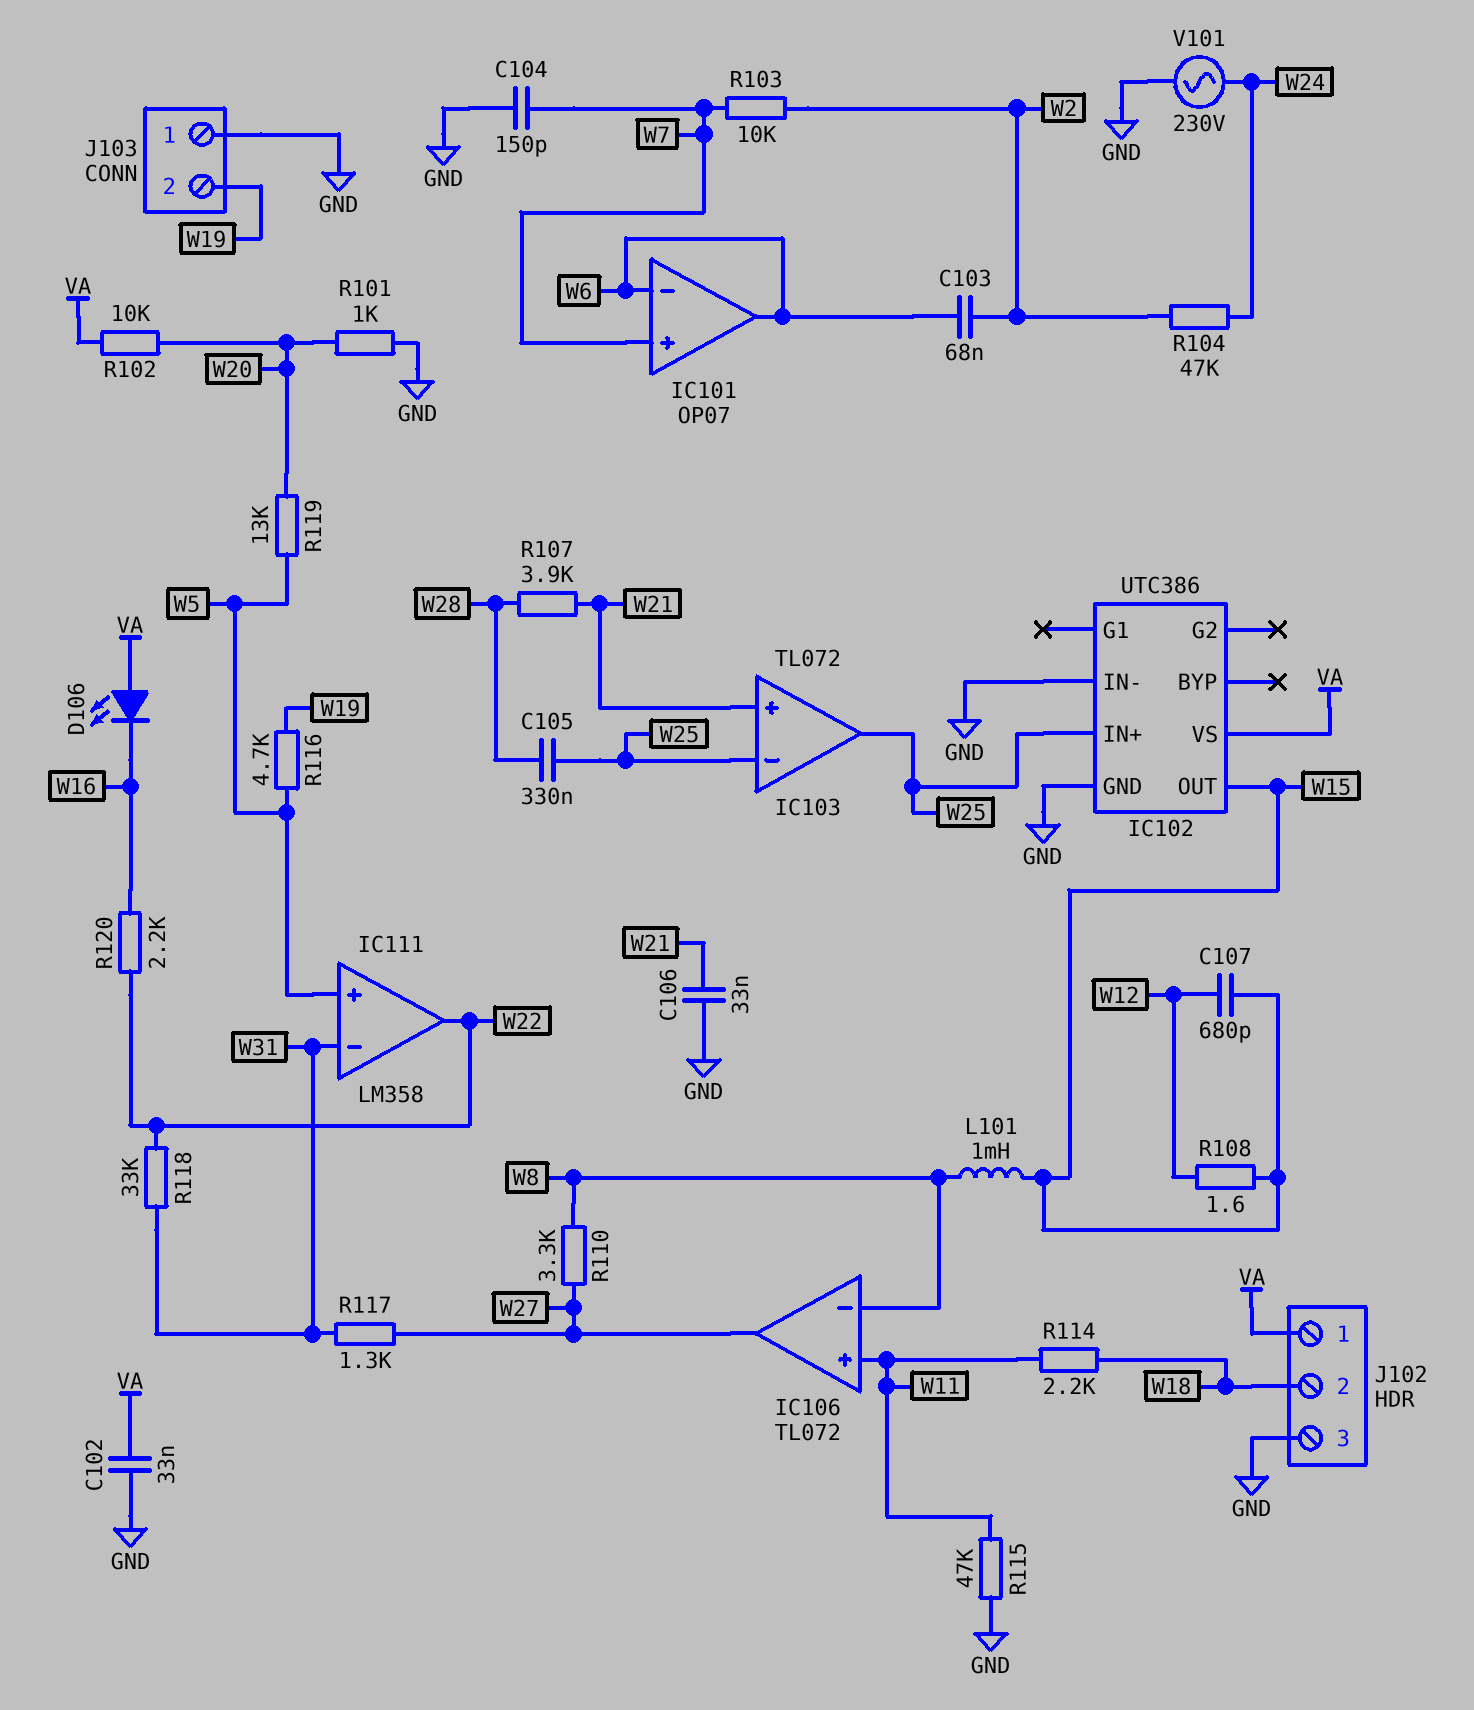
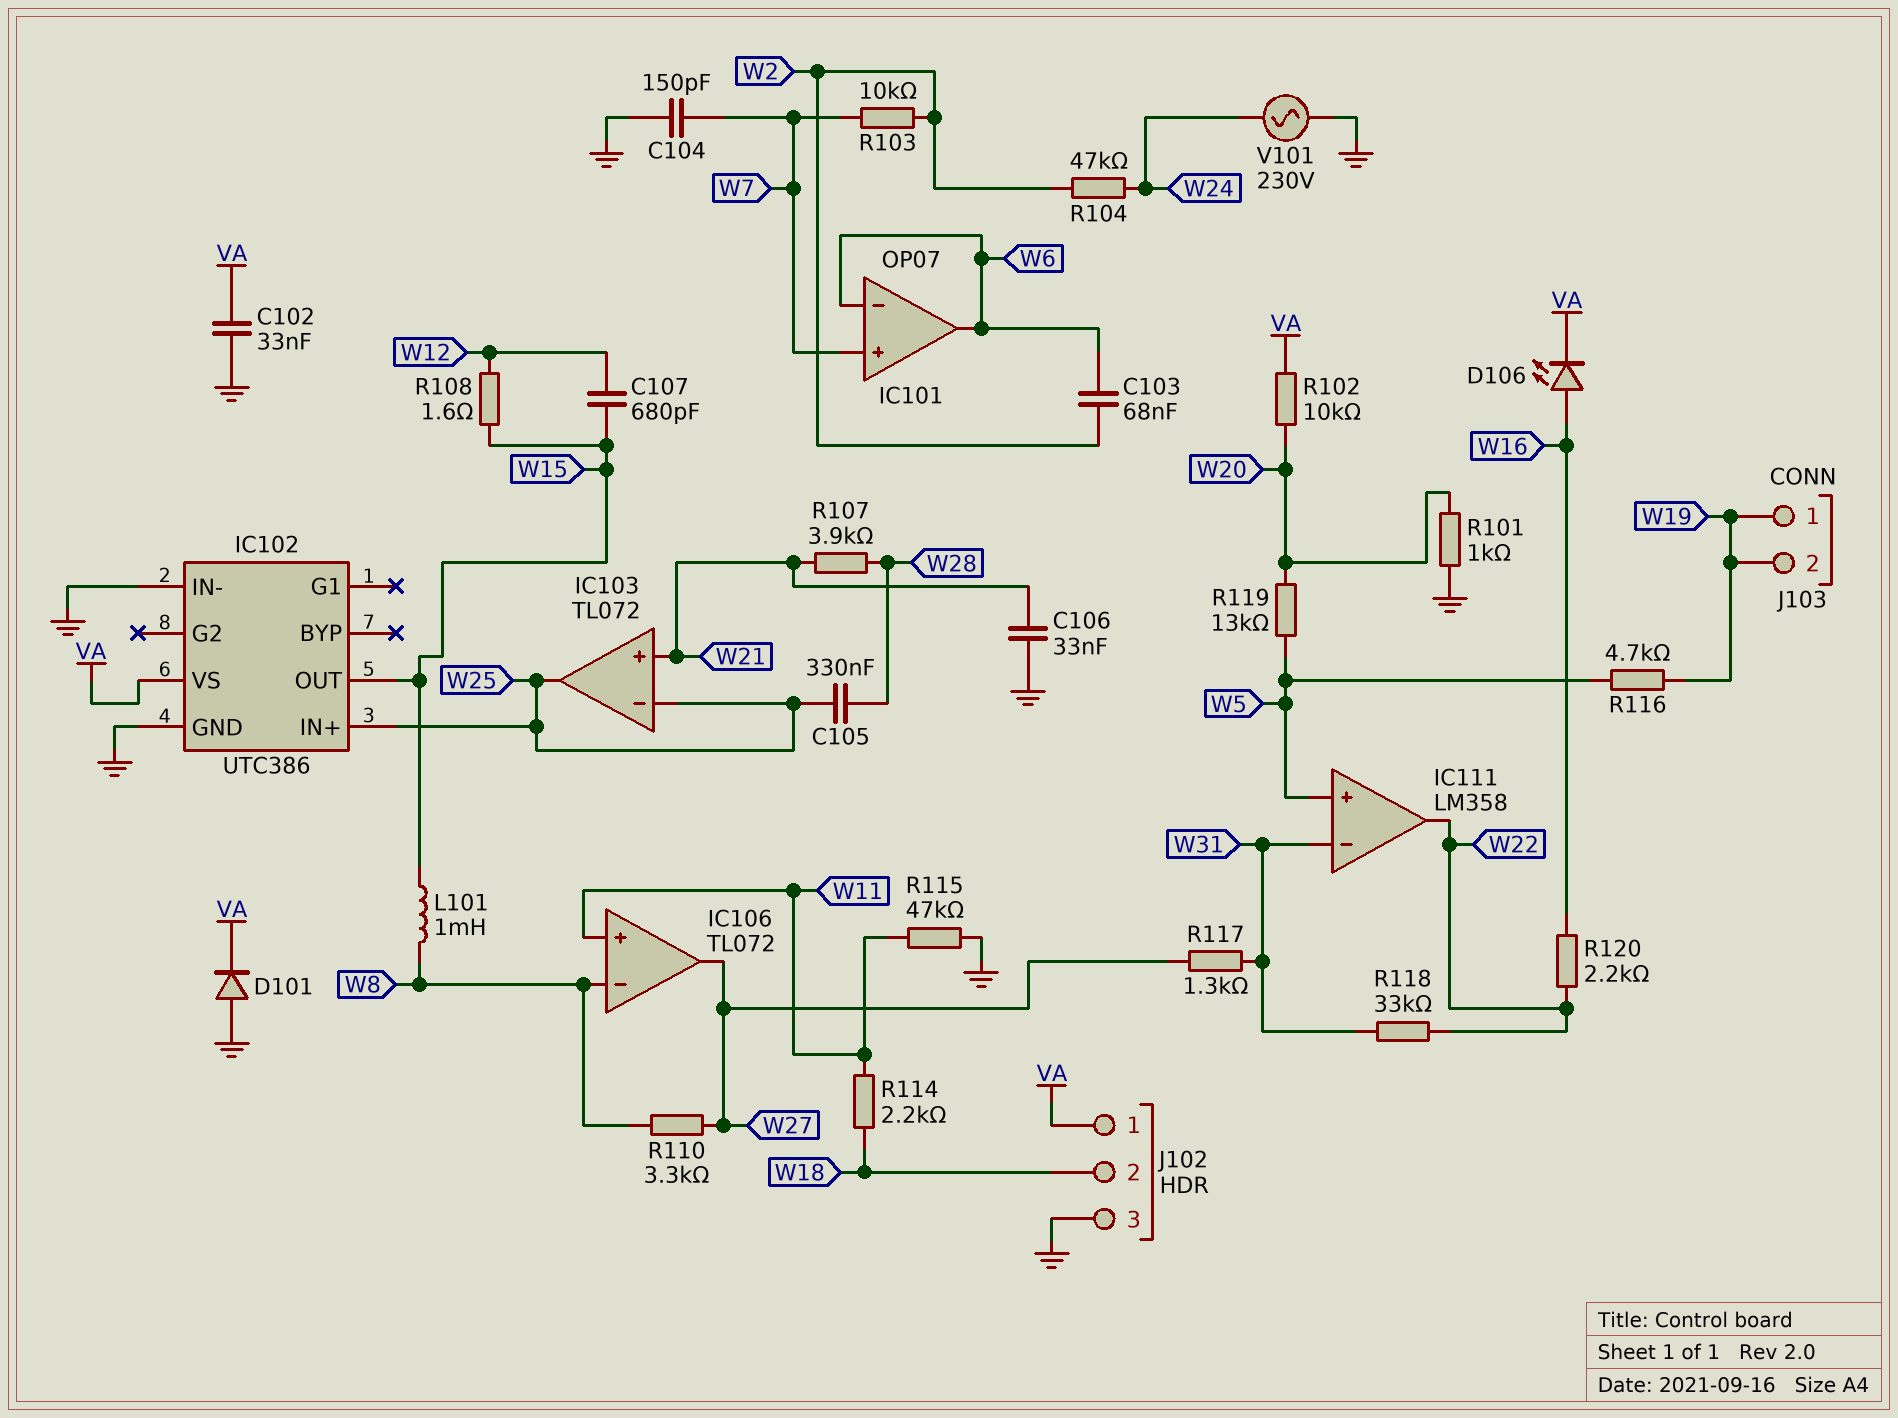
D101: none -> diode (A GND, K VA)
D106: LED (A VA, K W16) -> LED (A W16, K VA)
J103 pin 1: GND -> W19

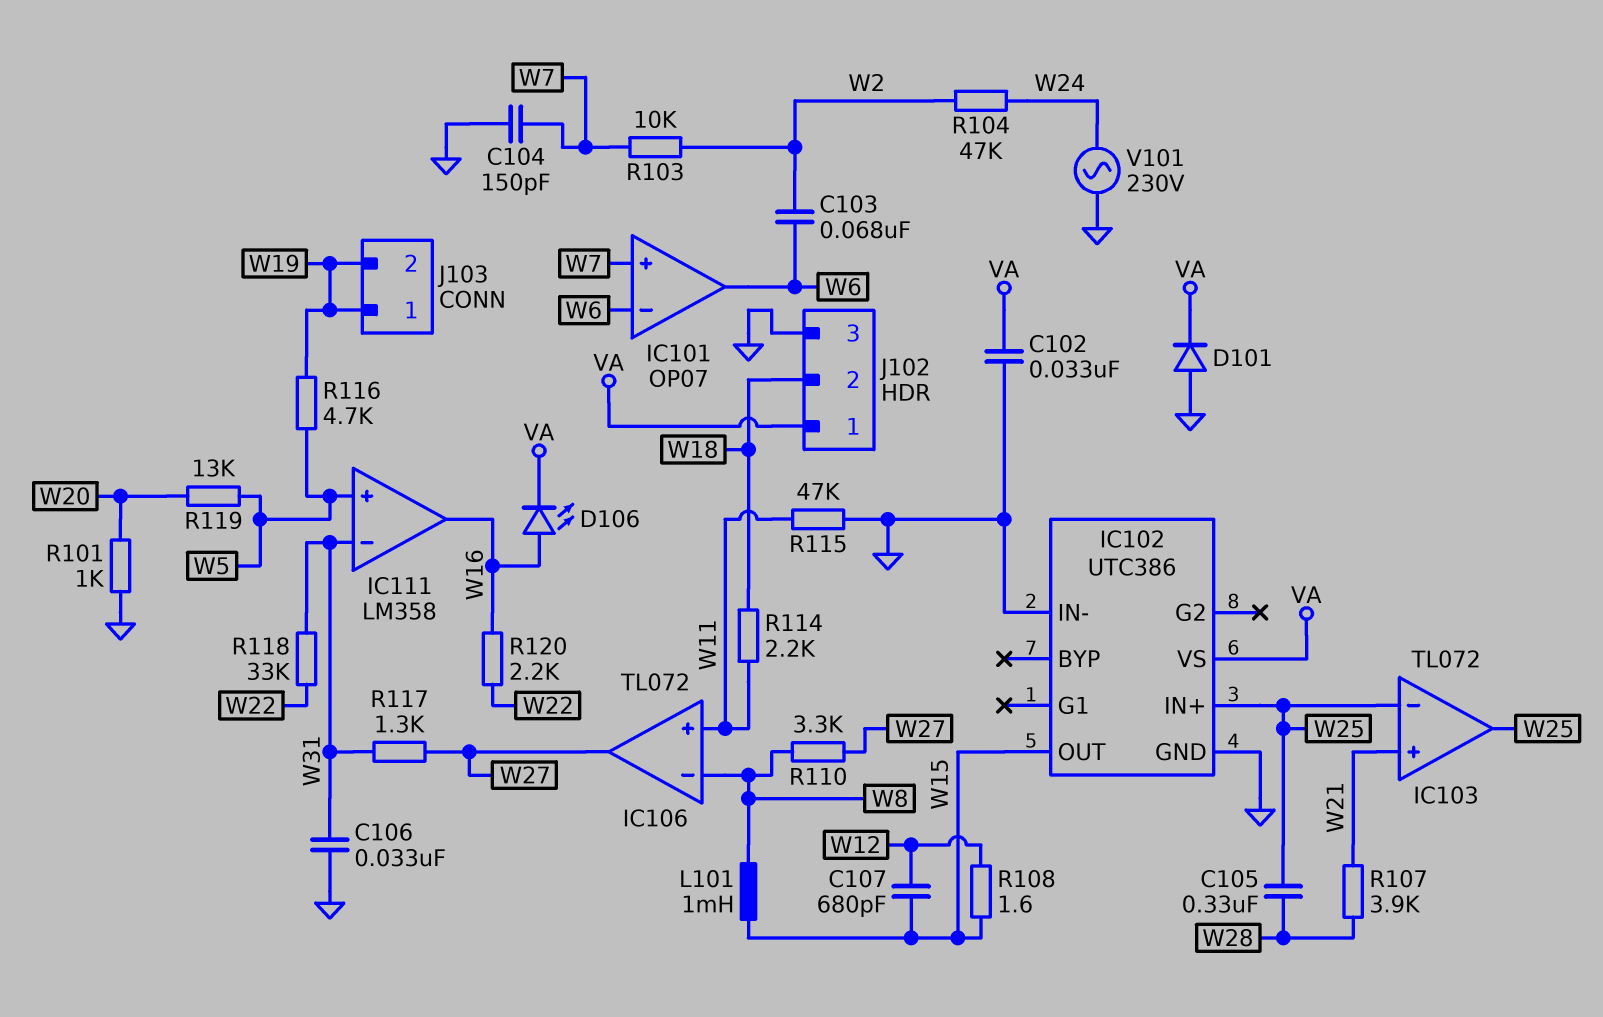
C106: 33nF (GND, W21) -> 33nF (GND, W31)
IC111 pin out: W22 -> W16
R102: 10k (VA, W20) -> none

